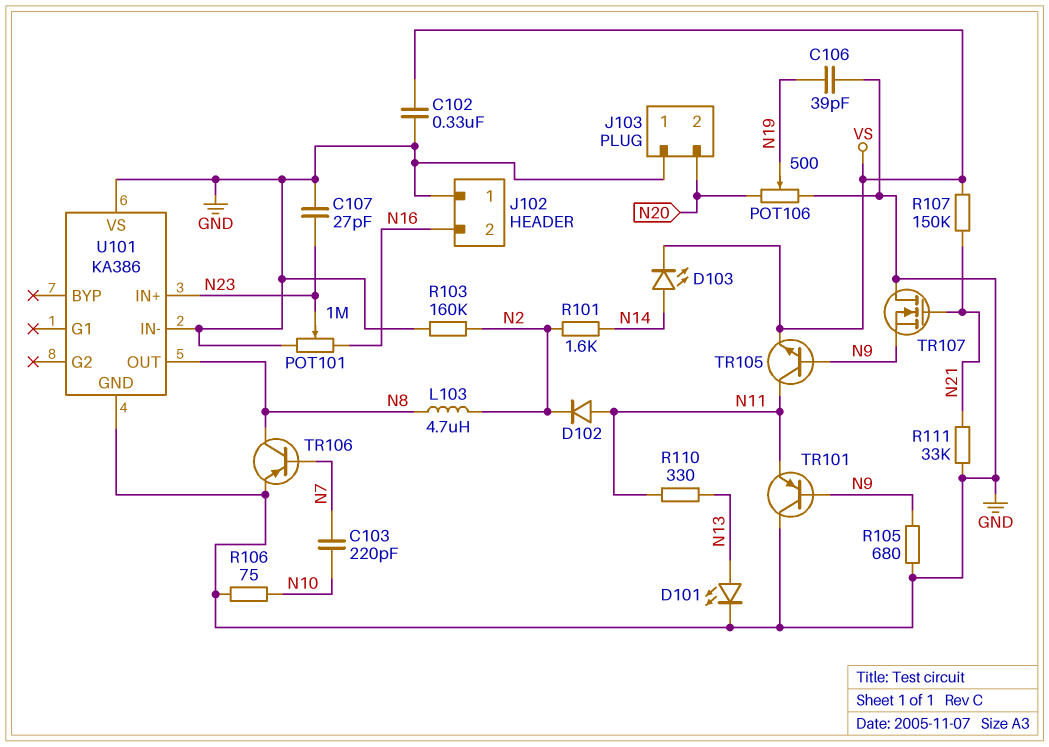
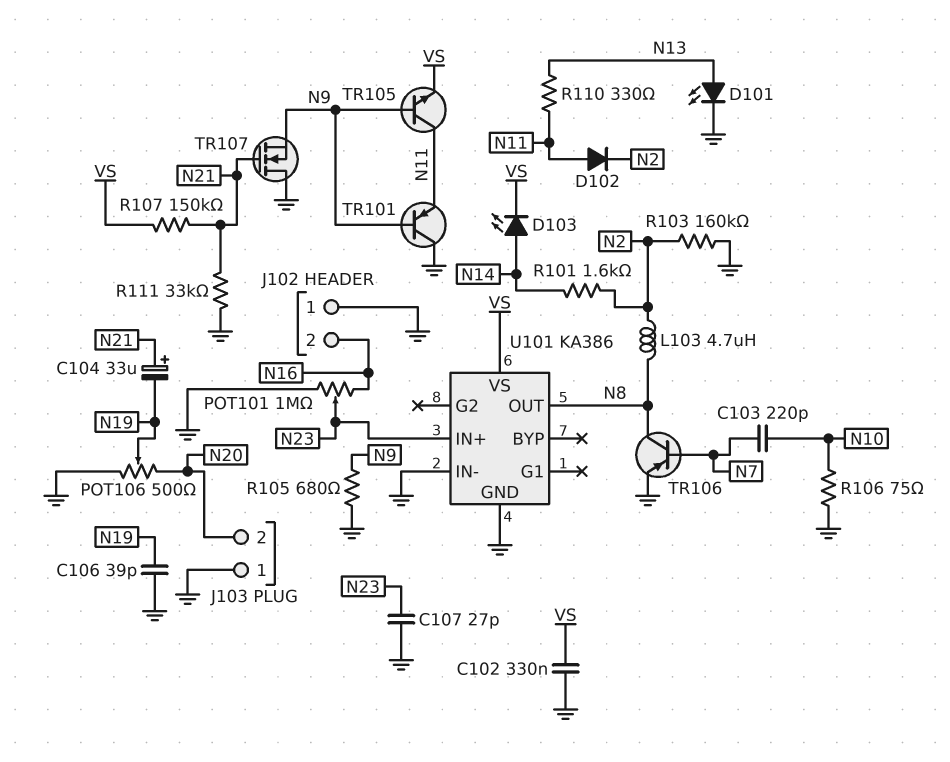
C104: none -> 33uF (plus N21, minus N19)
U101 pin VS: GND -> VS

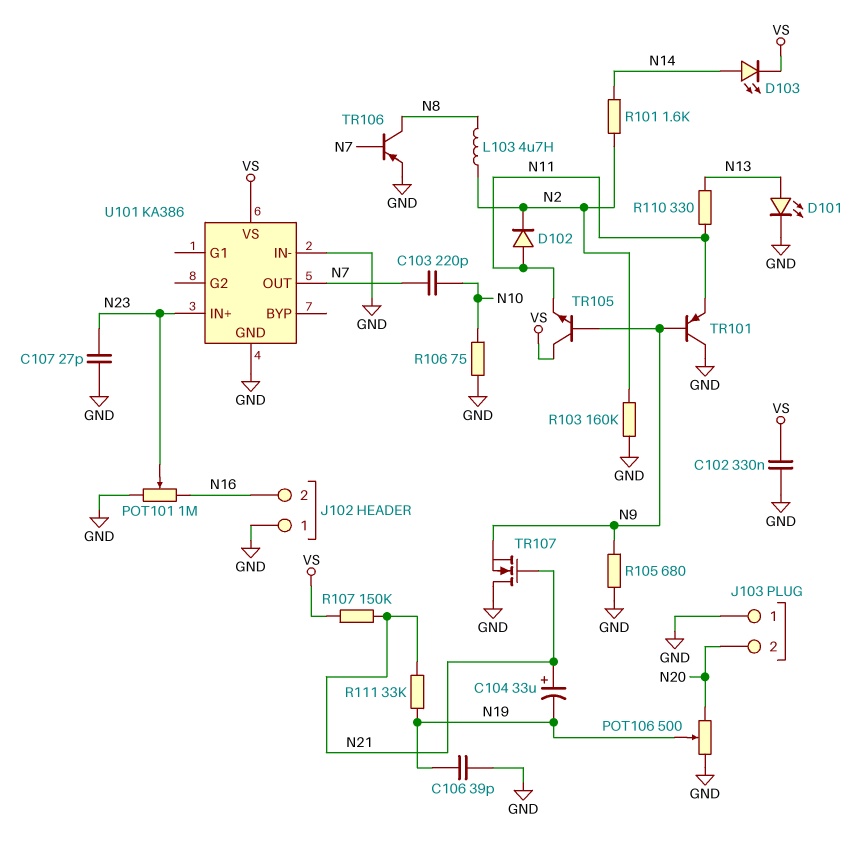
R111: 33k (GND, N21) -> 33k (N19, N21)
TR105: NPN (B N9, C N11, E VS) -> NPN (B N9, C VS, E N11)
U101 pin OUT: N8 -> N7

